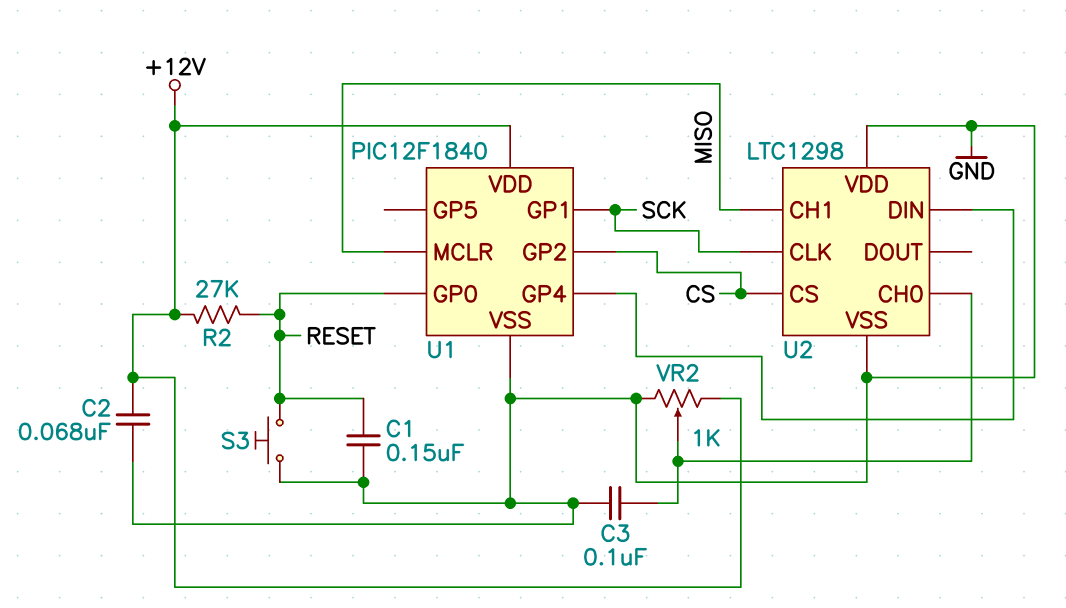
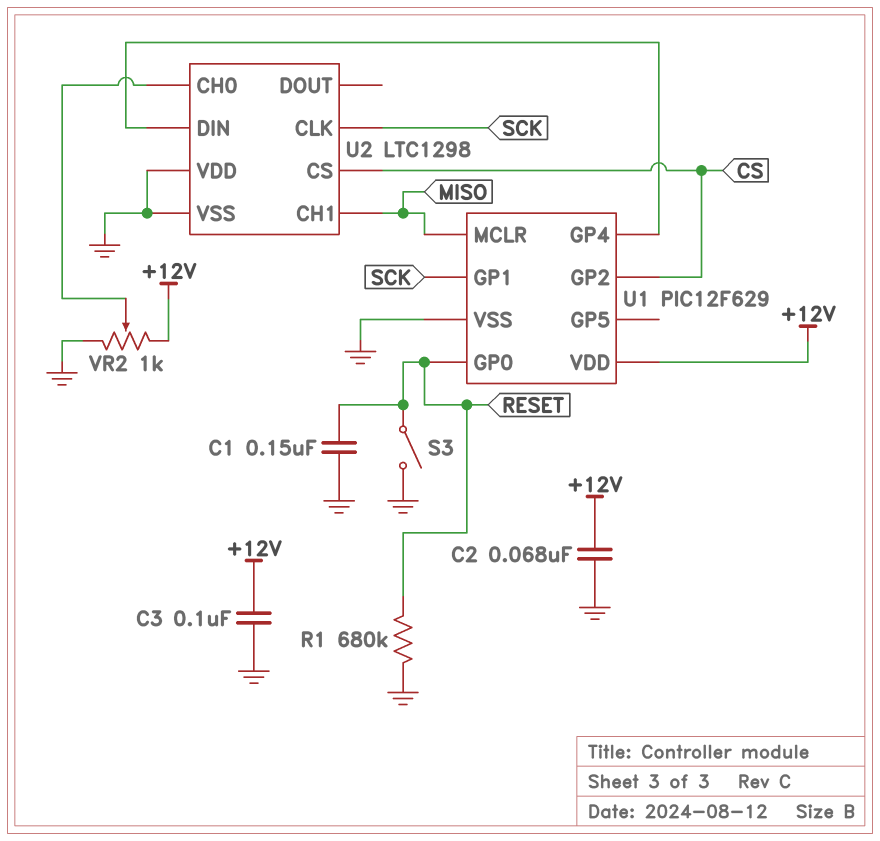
C3: 100nF (GND, U2/CH0) -> 100nF (+12V, GND)
R1: none -> 680k (GND, RESET)
R2: 27k (+12V, RESET) -> none
S3: button (GND, RESET) -> switch (GND, RESET)
U1: PIC12F1840 -> PIC12F629

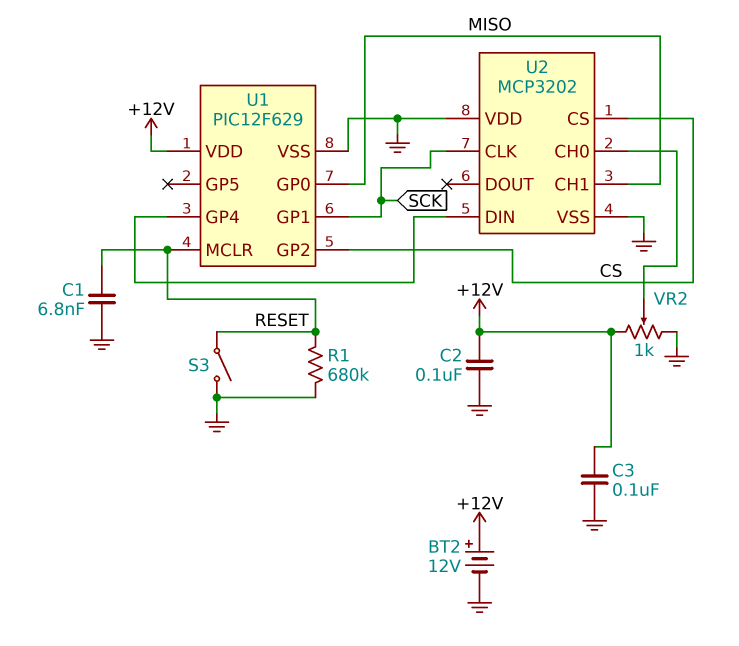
BT2: none -> 12V (plus +12V, minus GND)
C1: 150nF (GND, RESET) -> 6.8nF (GND, RESET)
C2: 68nF (+12V, GND) -> 100nF (+12V, GND)
U1 pin GP0: RESET -> MISO
U1 pin MCLR: MISO -> RESET
U2: LTC1298 -> MCP3202

